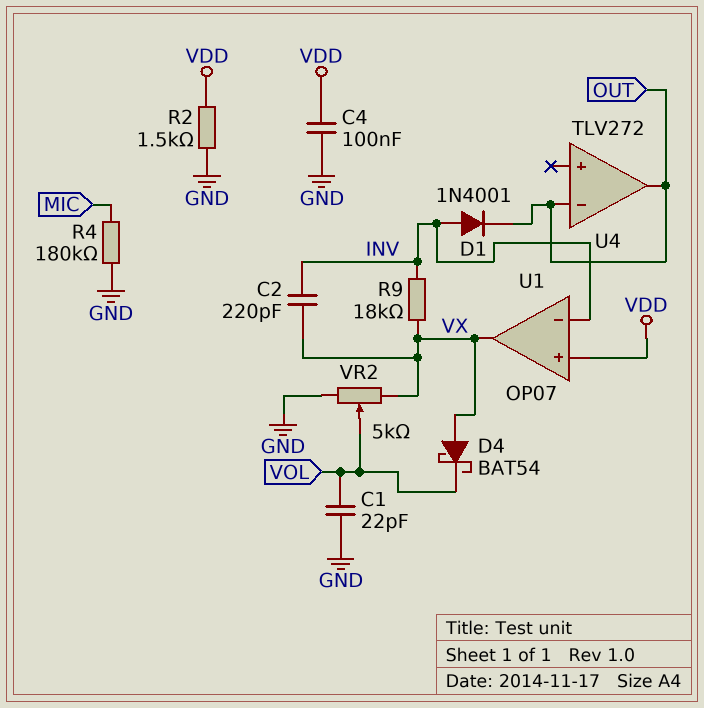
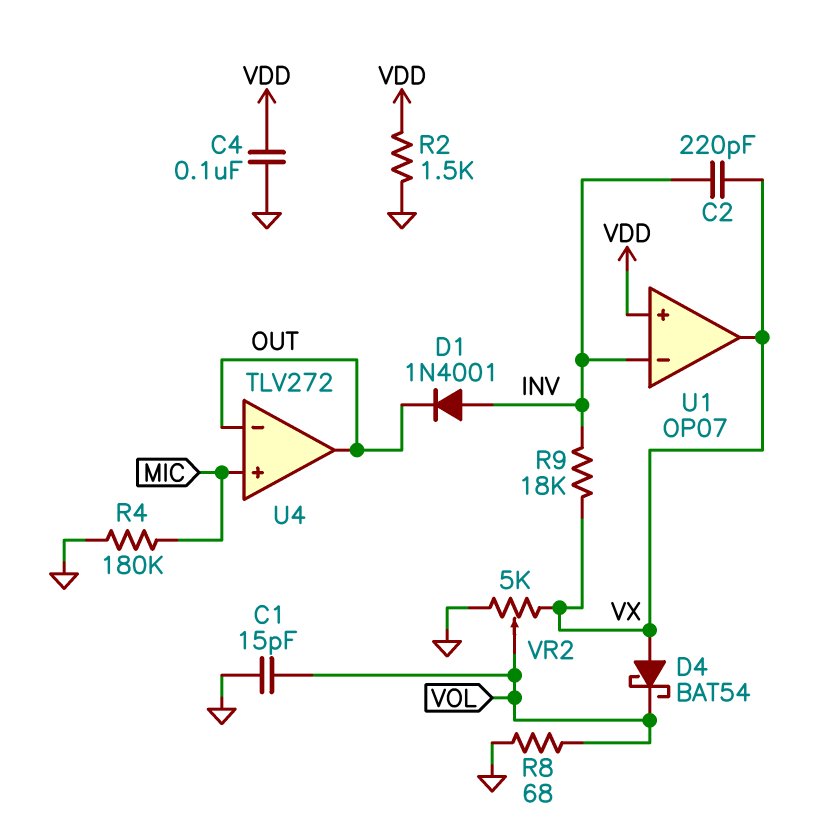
C1: 22pF (GND, VOL) -> 15pF (GND, VOL)
R8: none -> 68 (GND, VOL)
U4 pin in+: none -> MIC

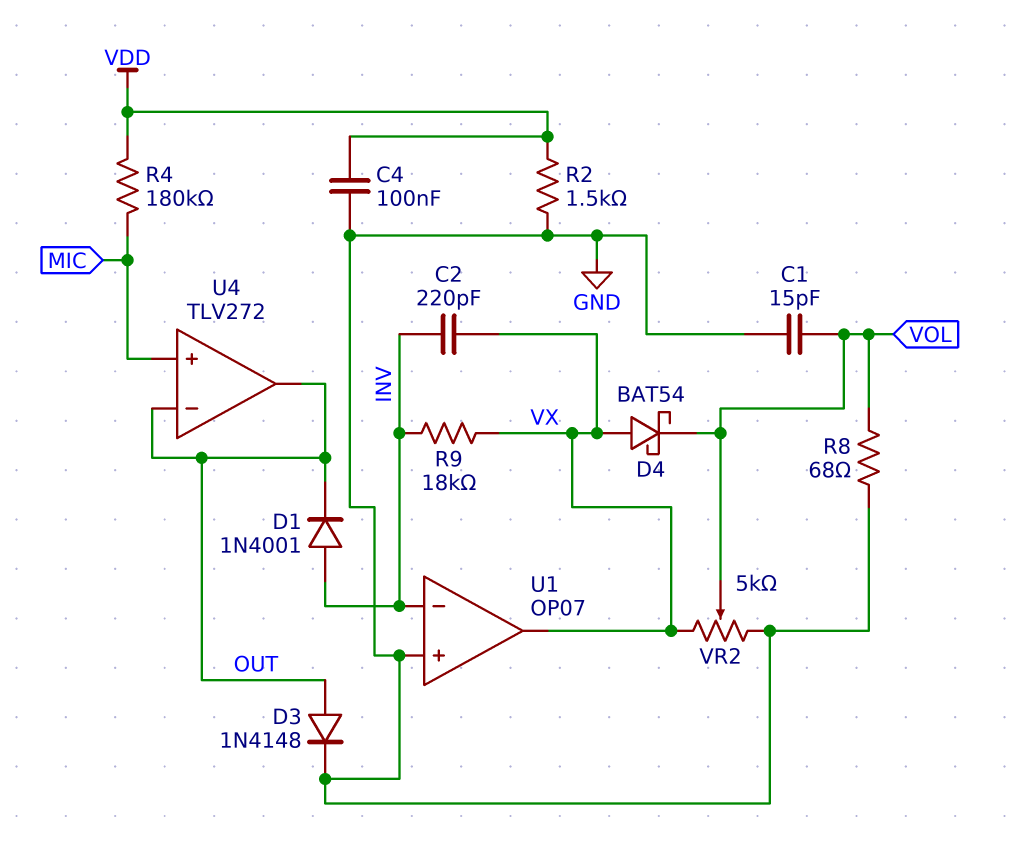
D3: none -> diode 1N4148 (A OUT, K GND)
R4: 180k (GND, MIC) -> 180k (MIC, VDD)
U1 pin in+: VDD -> GND

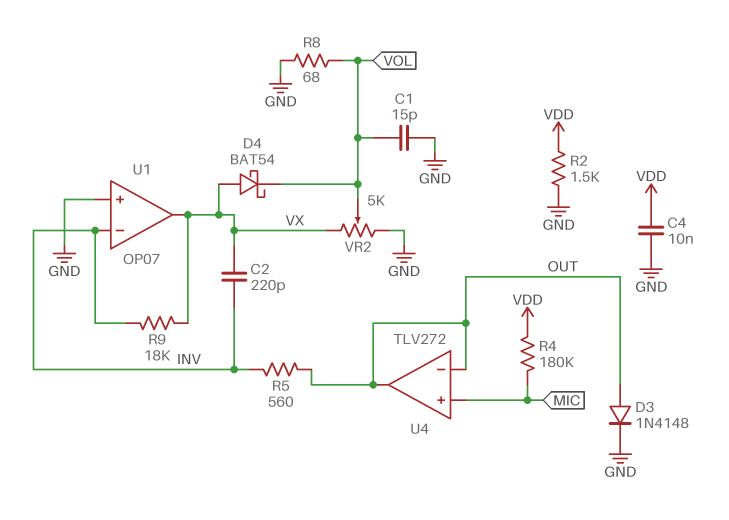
C4: 100nF (GND, VDD) -> 10nF (GND, VDD)
D1: diode 1N4001 (A INV, K OUT) -> none
R5: none -> 560 (INV, OUT)

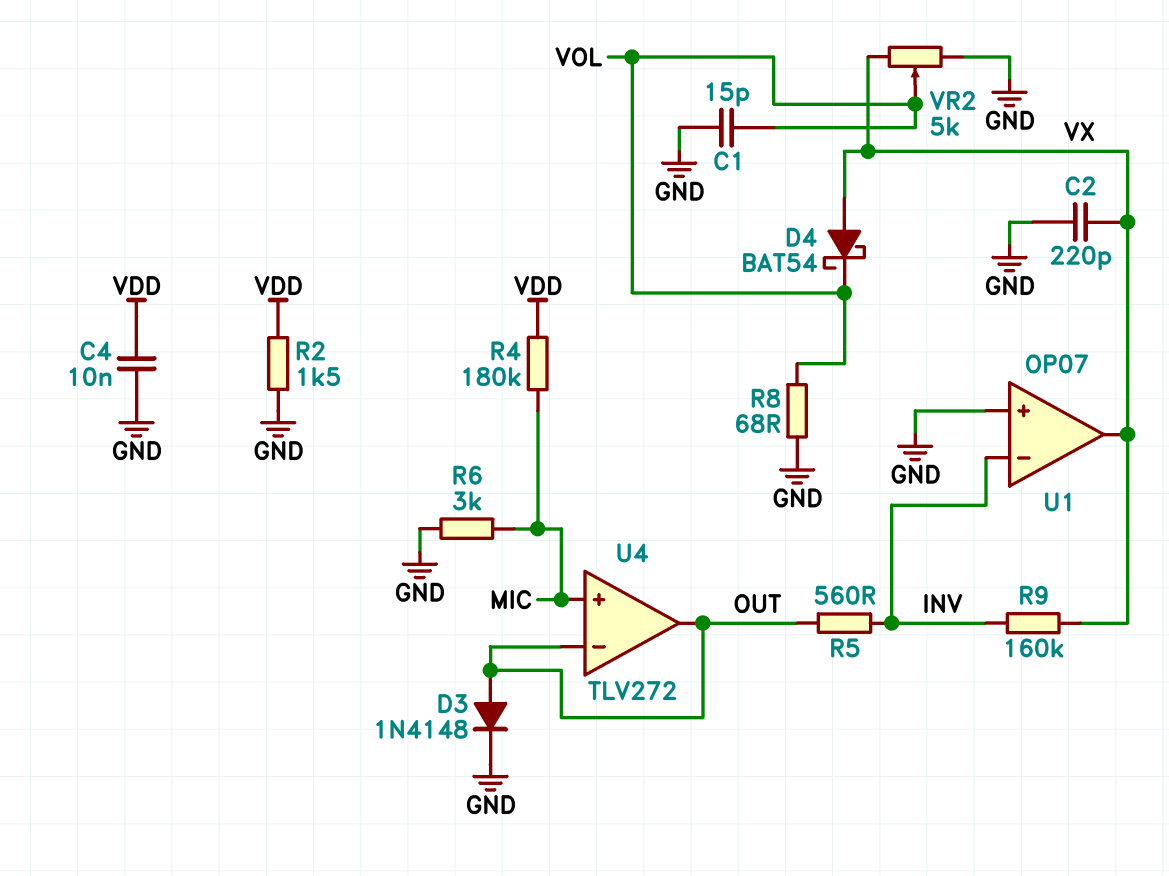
C2: 220pF (INV, VX) -> 220pF (GND, VX)
R6: none -> 3k (GND, MIC)
R9: 18k (INV, VX) -> 160k (INV, VX)

